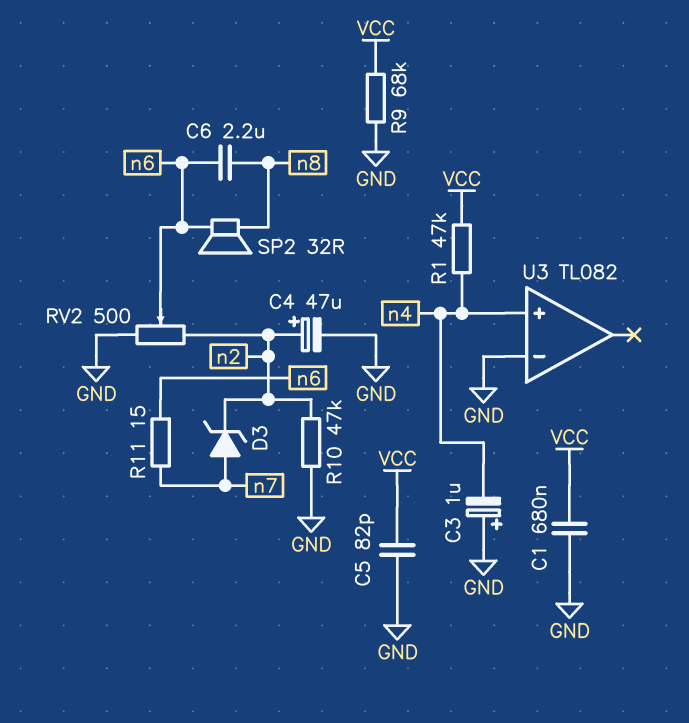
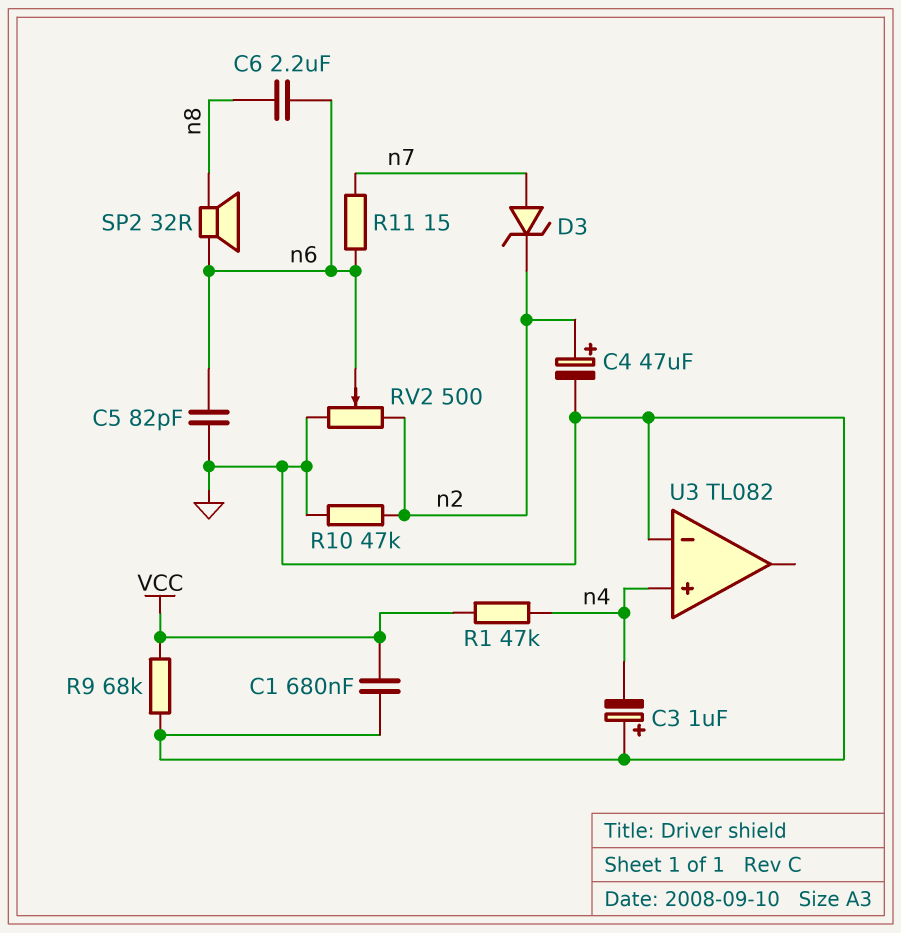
C5: 82pF (GND, VCC) -> 82pF (GND, n6)

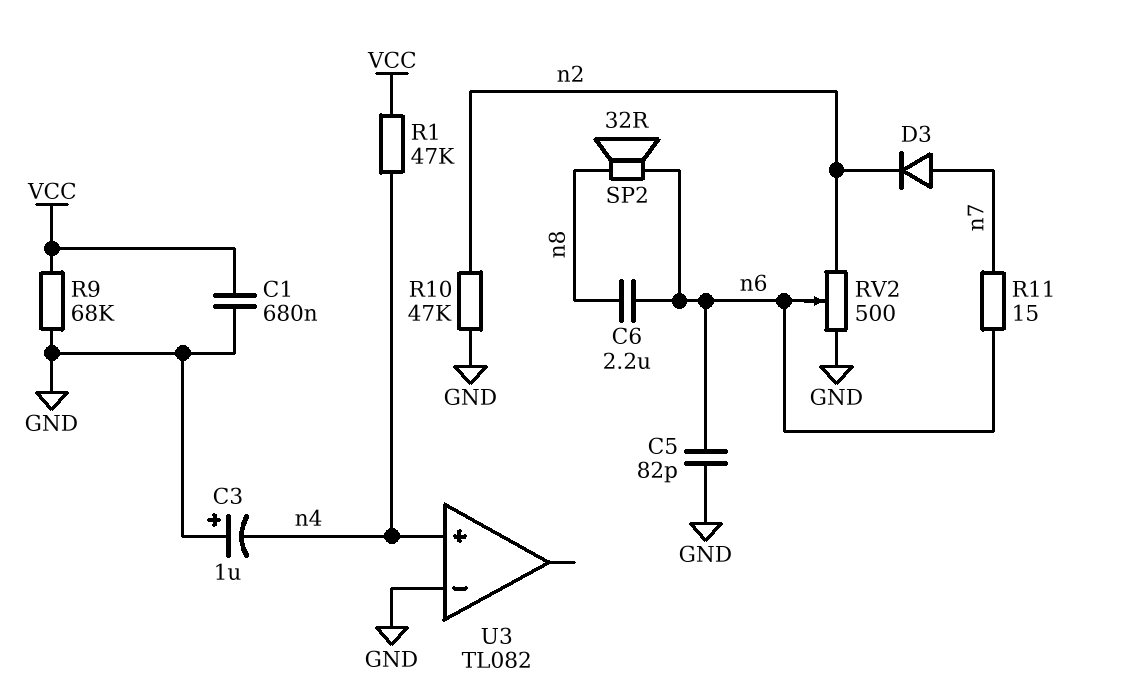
C4: 47uF (plus n2, minus GND) -> none
D3: zener (A n7, K n2) -> diode (A n7, K n2)

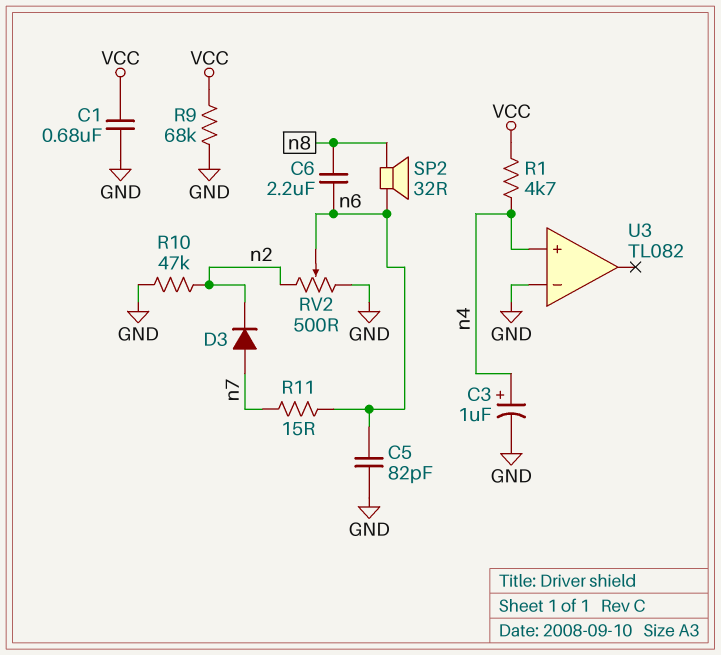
C3: 1uF (plus GND, minus n4) -> 1uF (plus n4, minus GND)
R1: 47k (VCC, n4) -> 4.7k (VCC, n4)

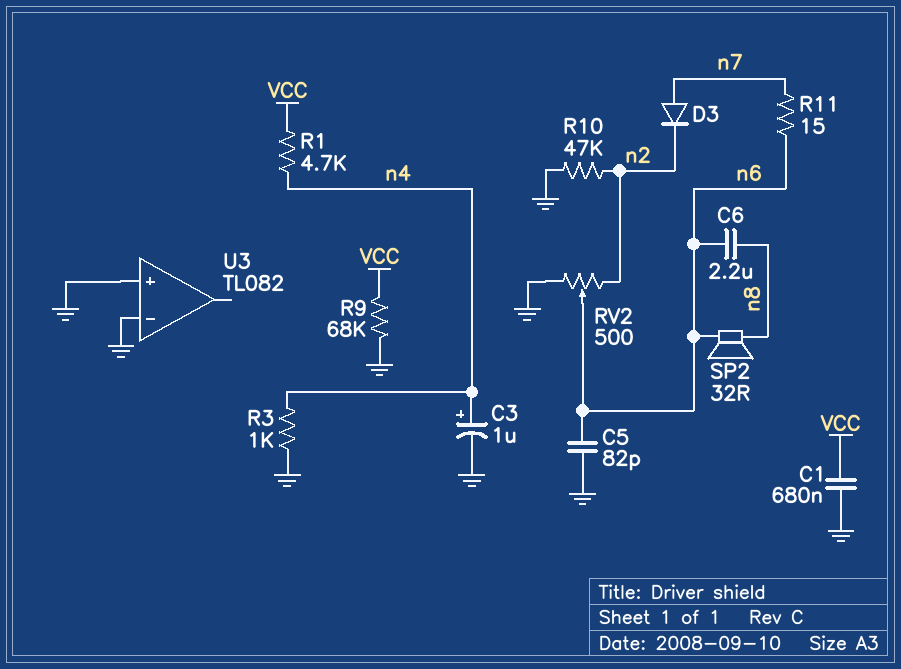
R3: none -> 1k (GND, n4)
U3 pin in+: n4 -> GND

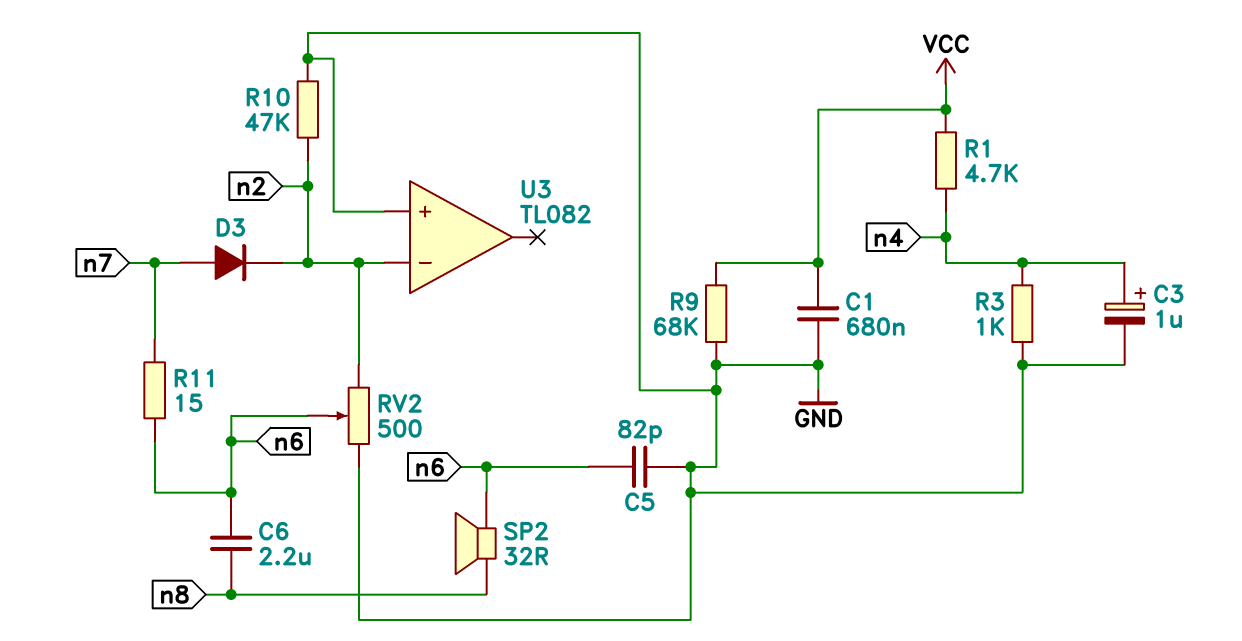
U3 pin in-: GND -> n2

